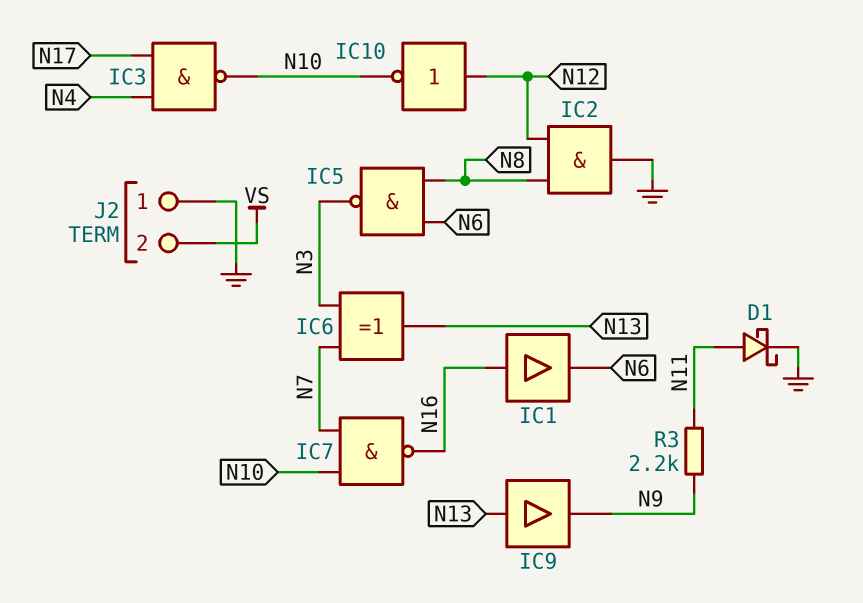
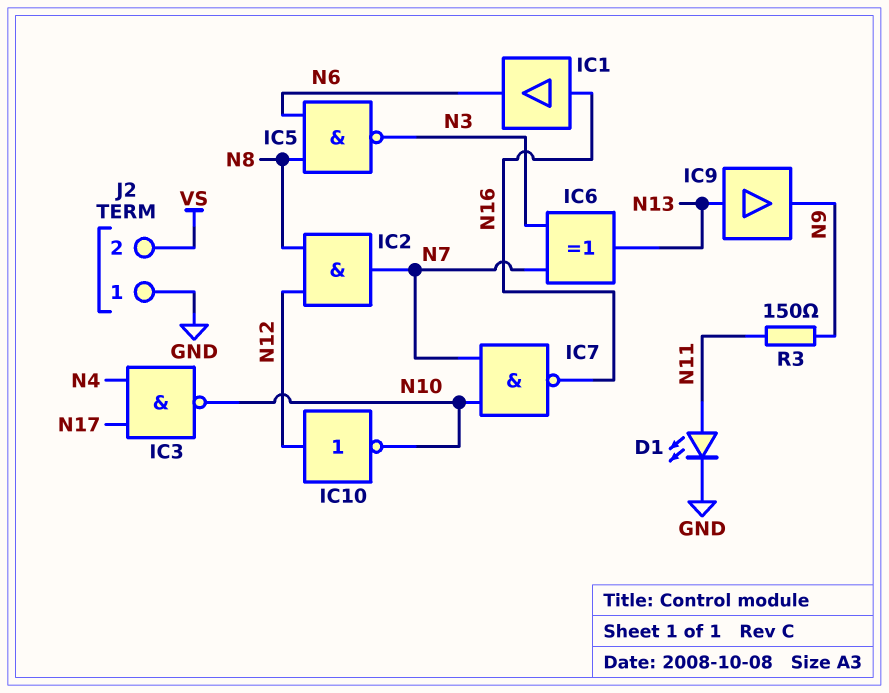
D1: schottky (A N11, K GND) -> LED (A N11, K GND)
IC2: AND (in N8, in N12, out GND) -> AND (in N8, in N12, out N7)
R3: 2.2k (N9, N11) -> 150 (N9, N11)

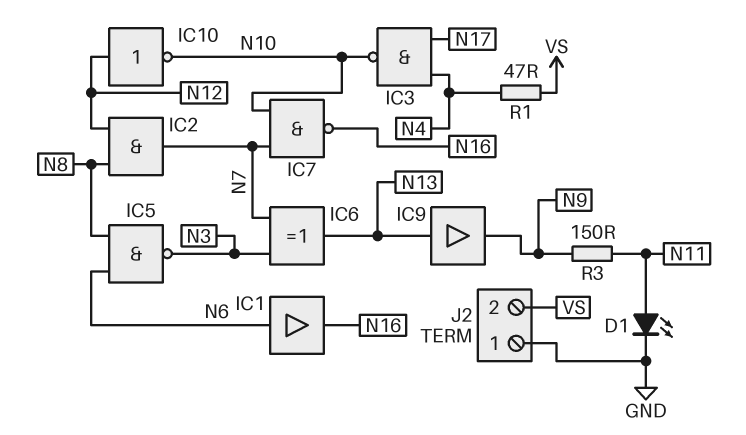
IC1: buffer (in N16, out N6) -> buffer (in N6, out N16)
R1: none -> 47 (N4, VS)

